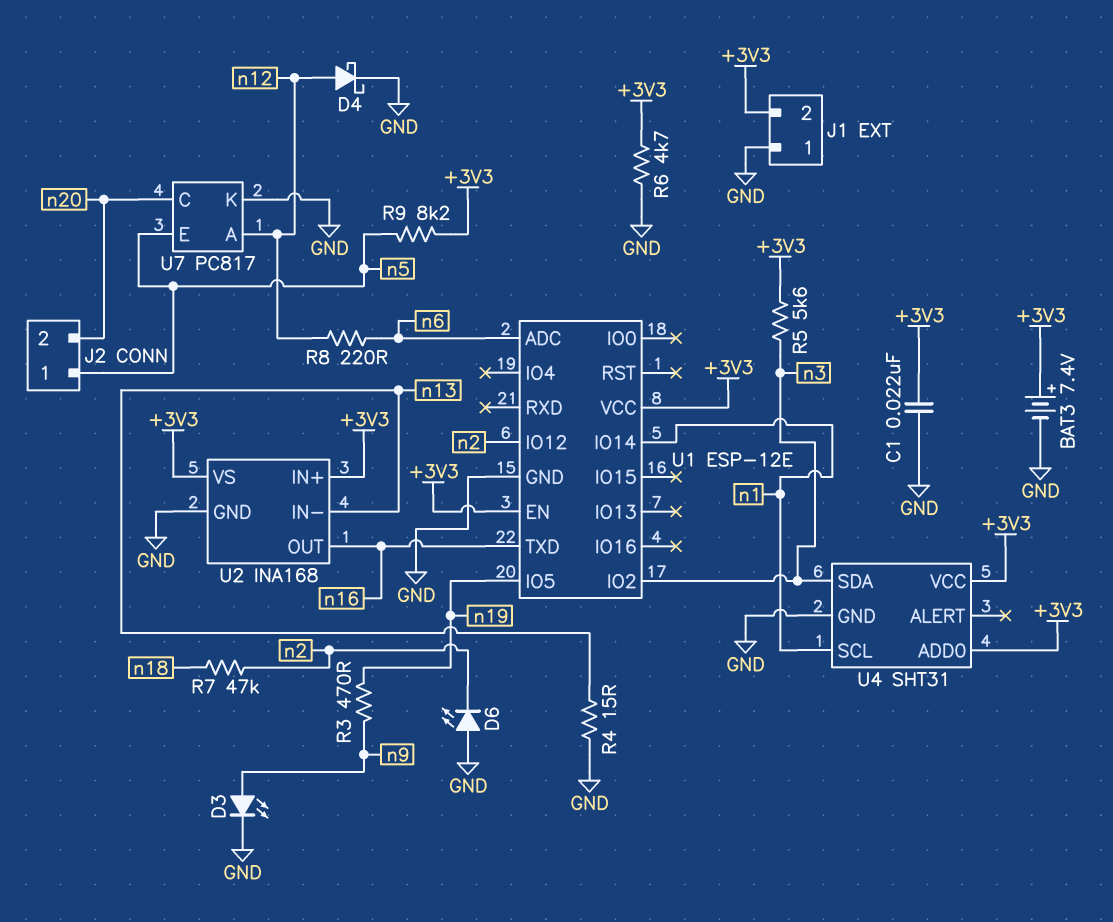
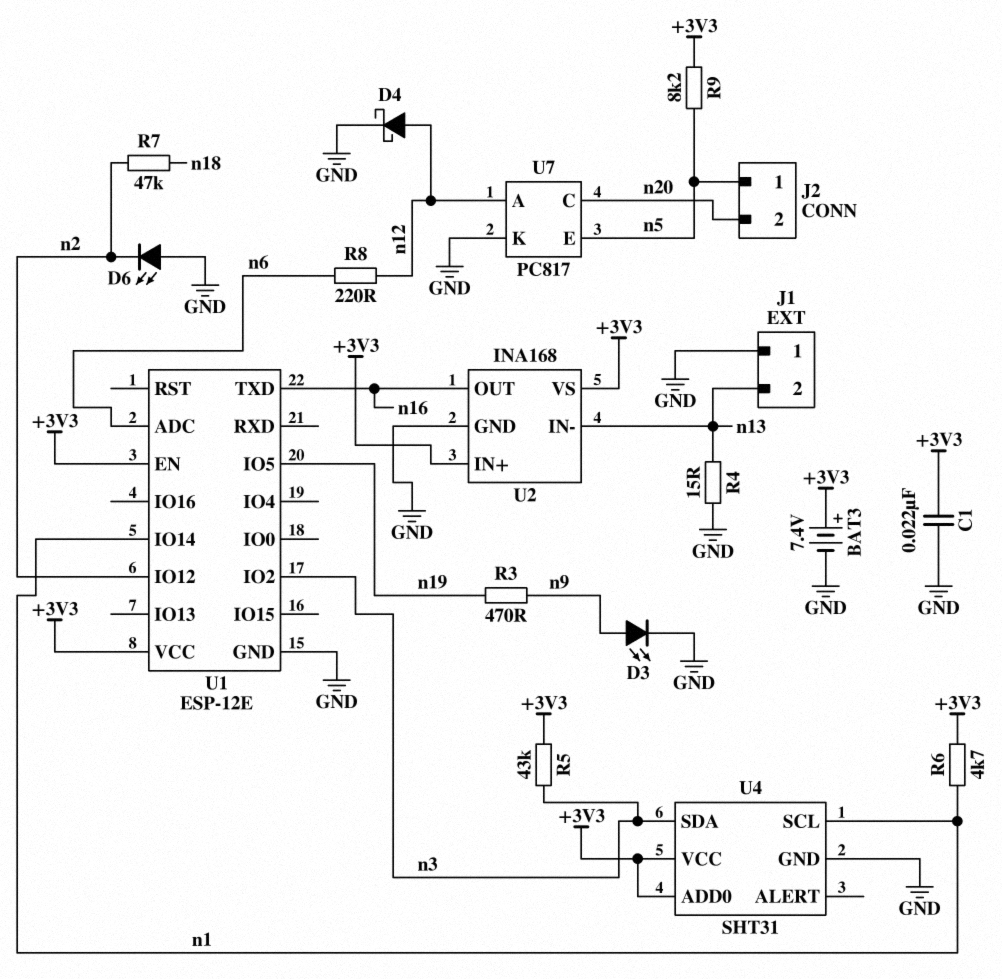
J1 pin 2: +3V3 -> n13
R5: 5.6k (+3V3, n3) -> 43k (+3V3, n3)
R6: 4.7k (+3V3, GND) -> 4.7k (+3V3, n1)

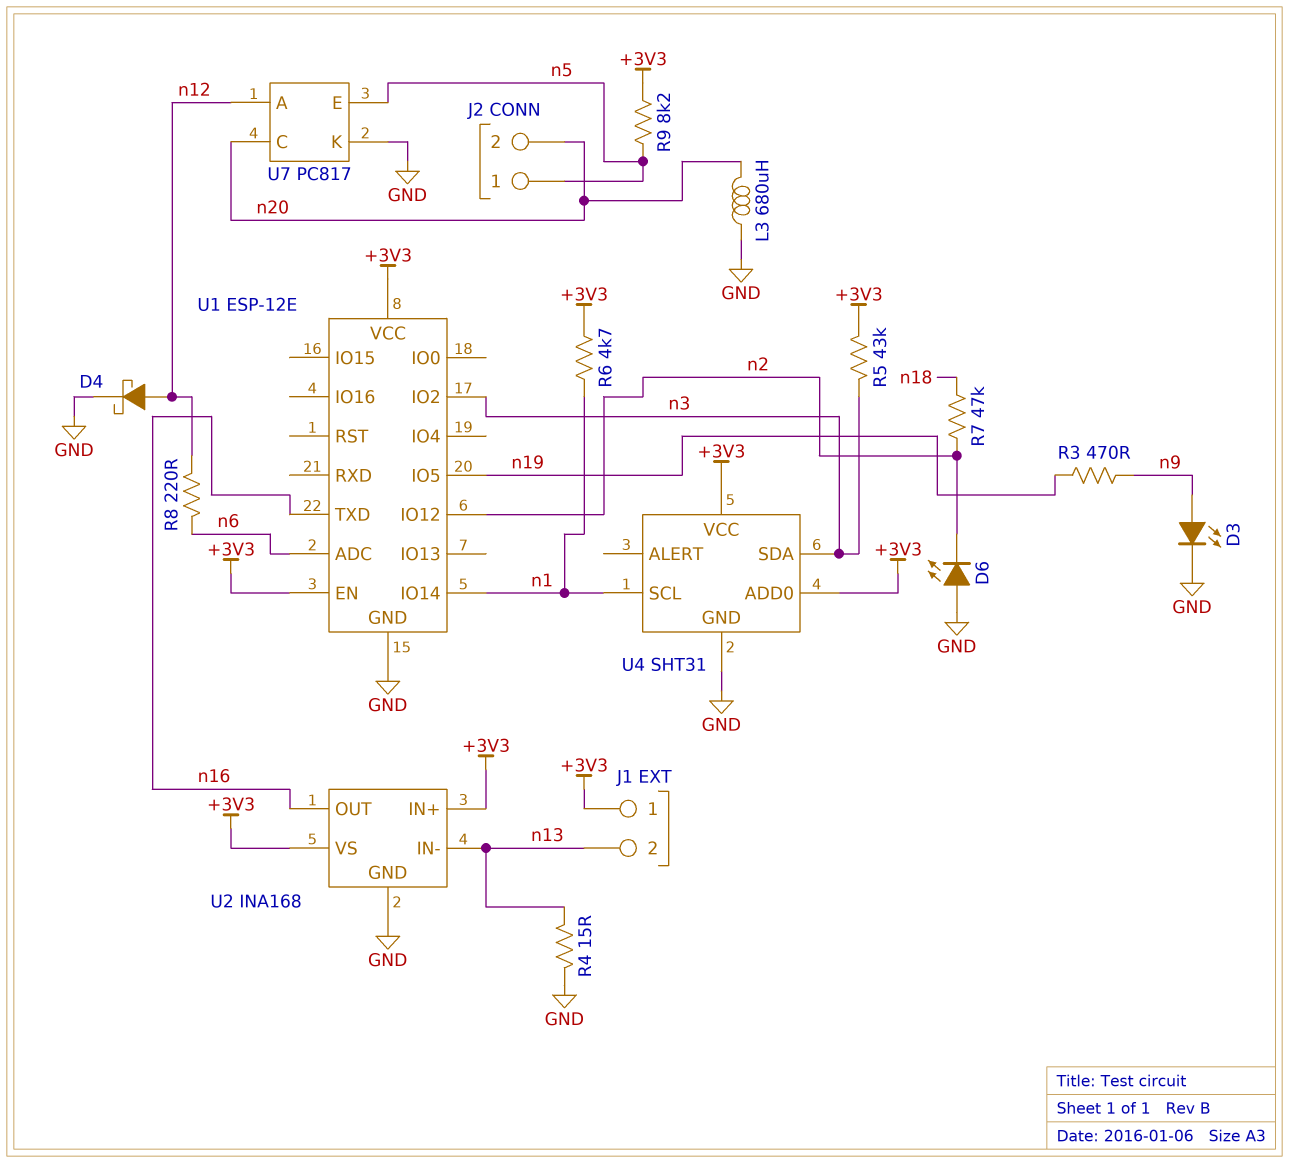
BAT3: 7.4V (plus +3V3, minus GND) -> none
C1: 22nF (+3V3, GND) -> none
J1 pin 1: GND -> +3V3
L3: none -> 680uH (GND, n20)

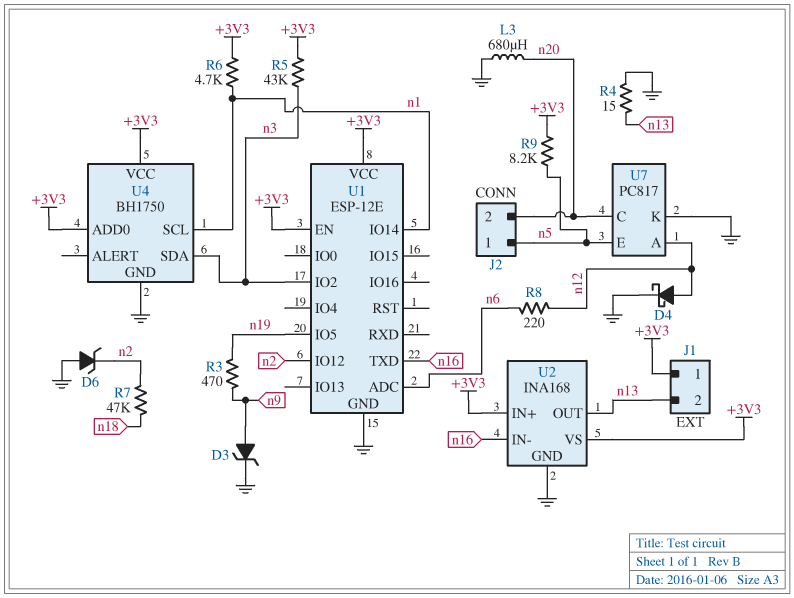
D3: LED (A n9, K GND) -> zener (A n9, K GND)
D6: LED (A GND, K n2) -> zener (A GND, K n2)
U2 pin IN-: n13 -> n16
U2 pin OUT: n16 -> n13
U4: SHT31 -> BH1750

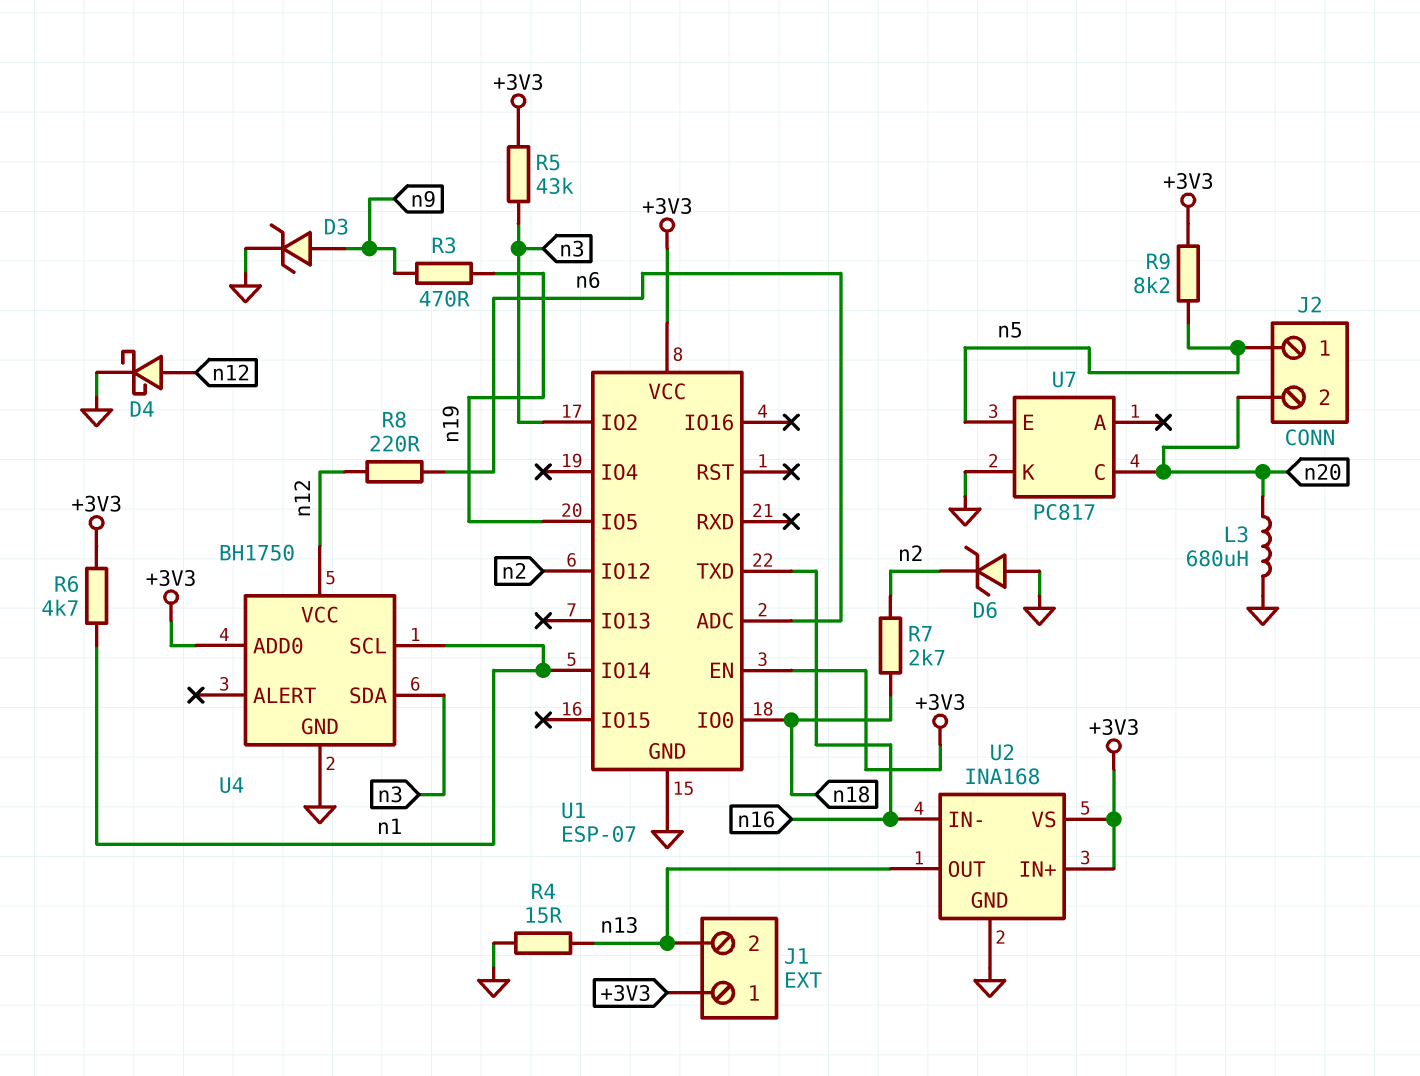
R7: 47k (n2, n18) -> 2.7k (n2, n18)
U1: ESP-12E -> ESP-07
U1 pin IO0: none -> n18
U4 pin VCC: +3V3 -> n12
U7 pin A: n12 -> none

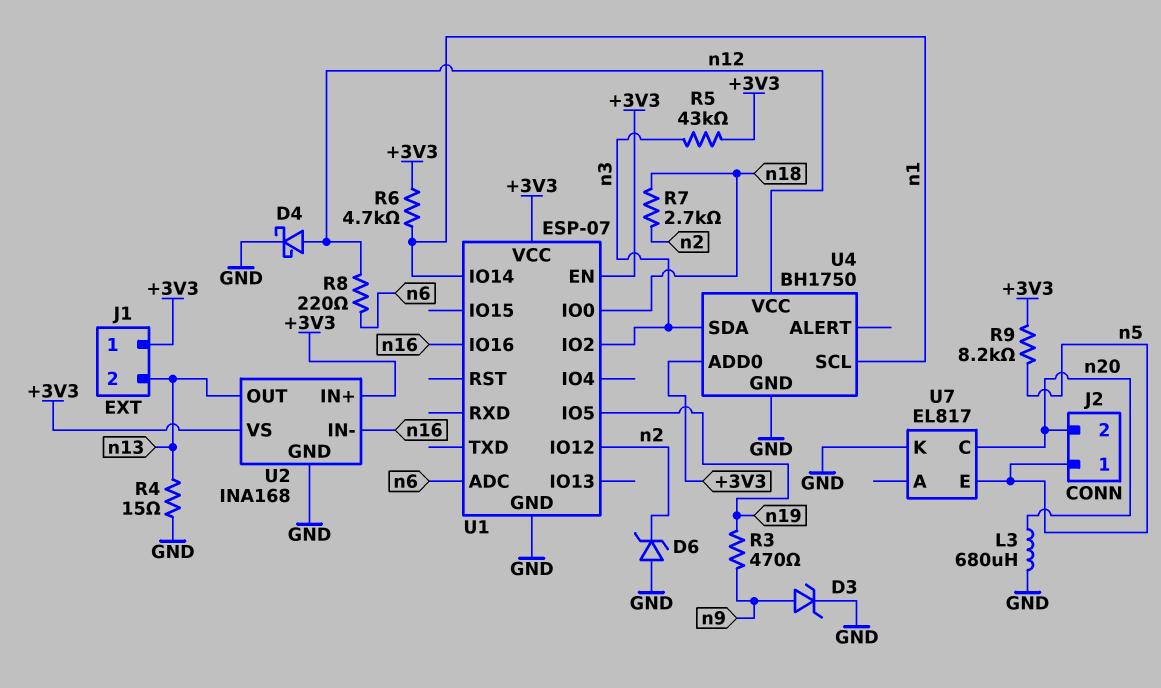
U1 pin IO16: none -> n16
U1 pin TXD: n16 -> none
U7: PC817 -> EL817

